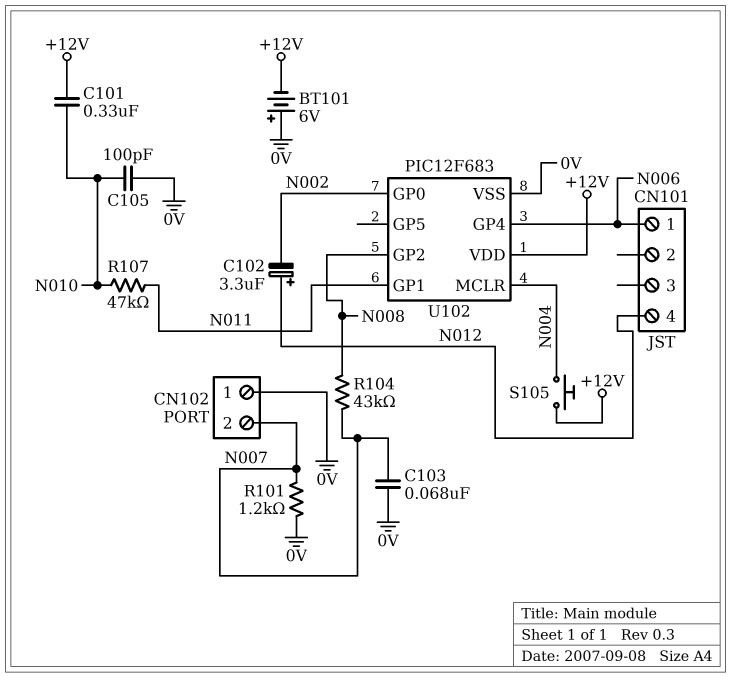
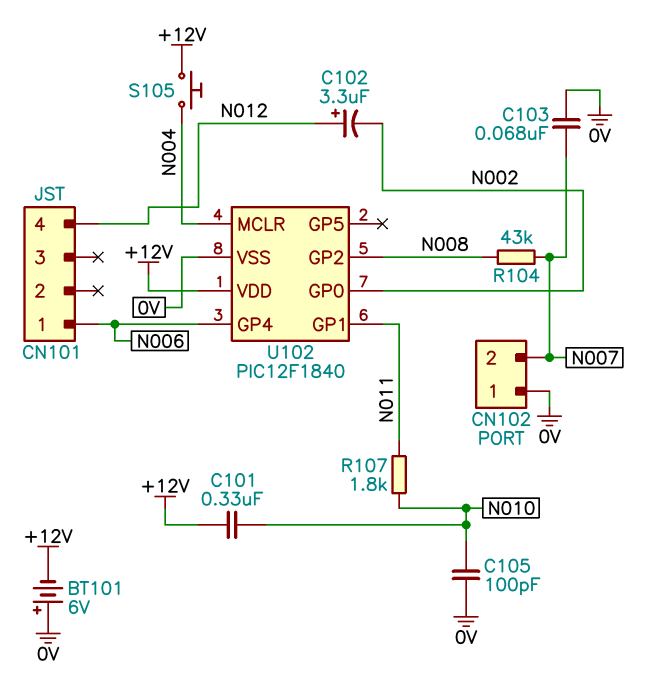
R101: 1.2k (0V, N007) -> none
R107: 47k (N010, N011) -> 1.8k (N010, N011)
U102: PIC12F683 -> PIC12F1840

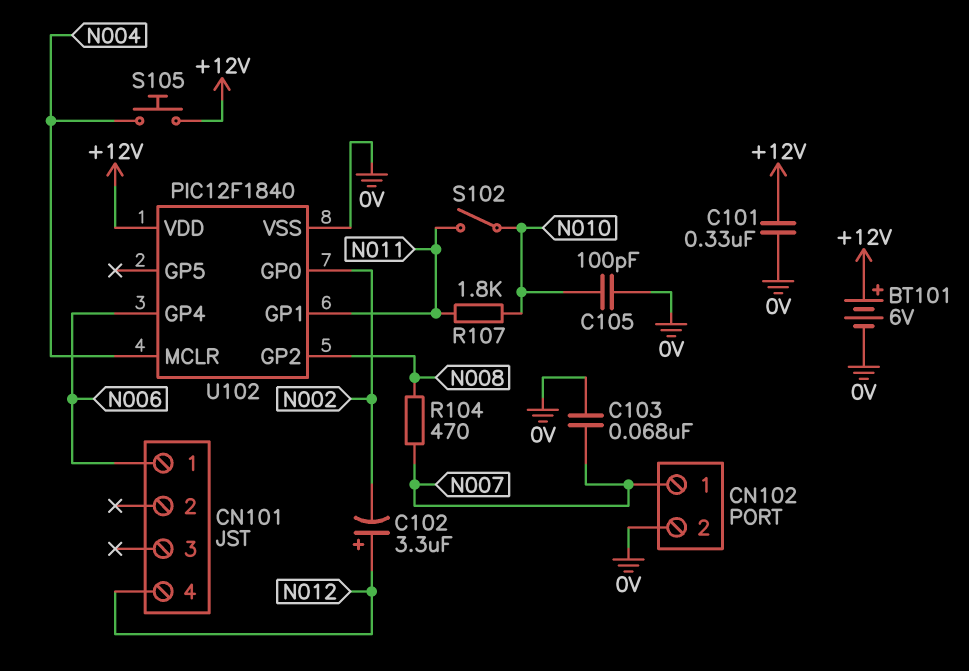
BT101: 6V (plus 0V, minus +12V) -> 6V (plus +12V, minus 0V)
C101: 330nF (+12V, N010) -> 330nF (+12V, 0V)
CN102 pin 1: 0V -> N007
CN102 pin 2: N007 -> 0V
R104: 43k (N007, N008) -> 470 (N007, N008)
S102: none -> switch (N010, N011)

